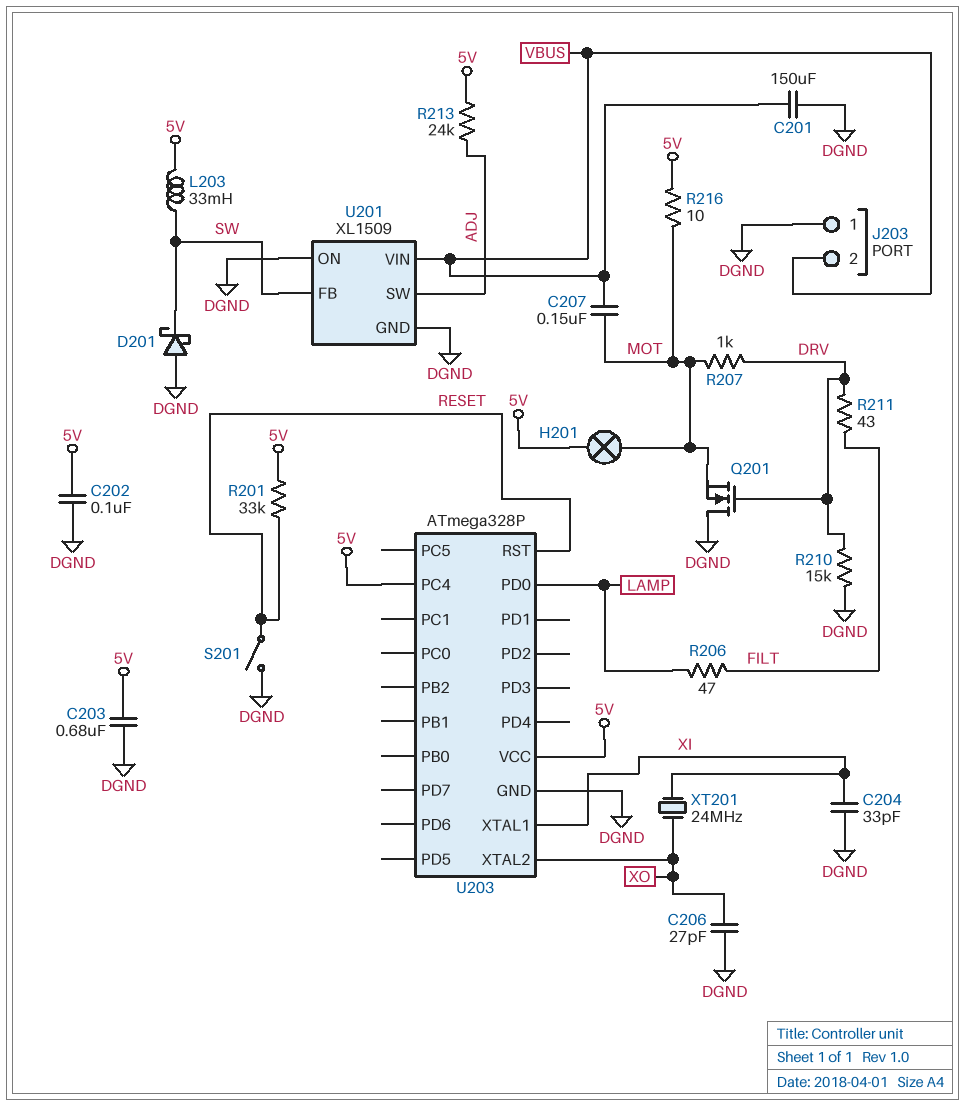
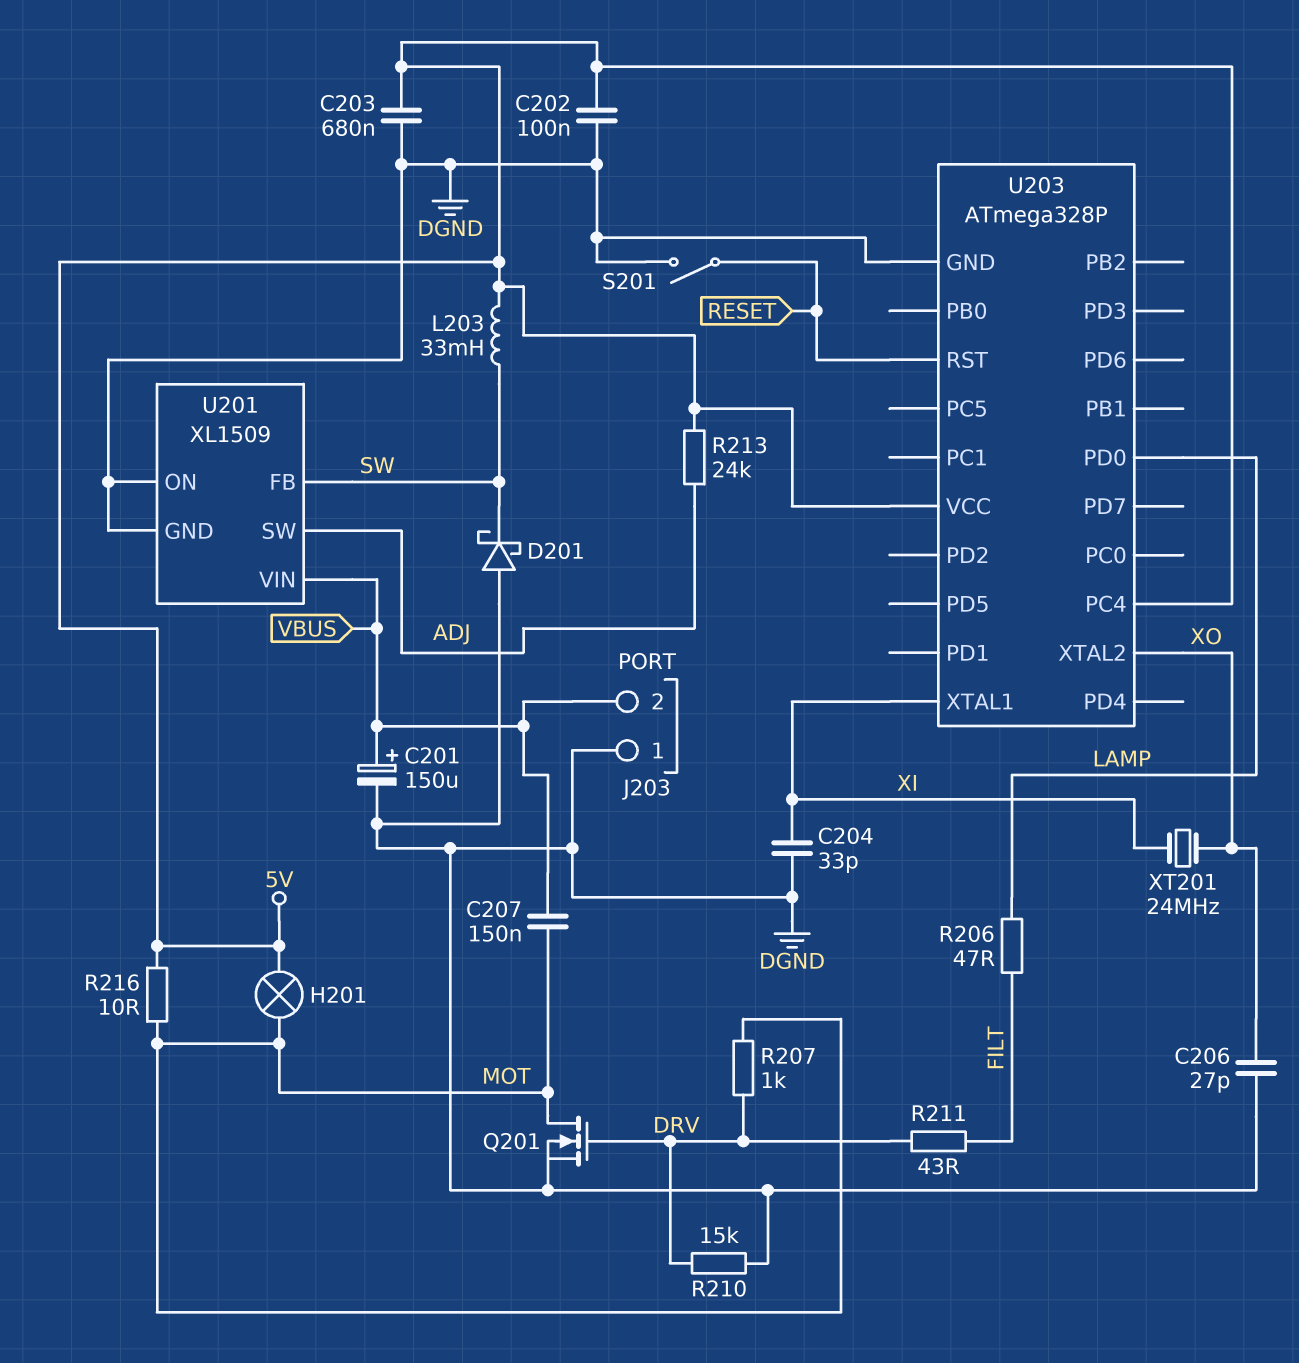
C201: 150uF (DGND, VBUS) -> 150uF (plus VBUS, minus DGND)
Q201: NMOS (G DRV, D DGND, S MOT) -> NMOS (G DRV, D MOT, S DGND)
R201: 33k (5V, RESET) -> none

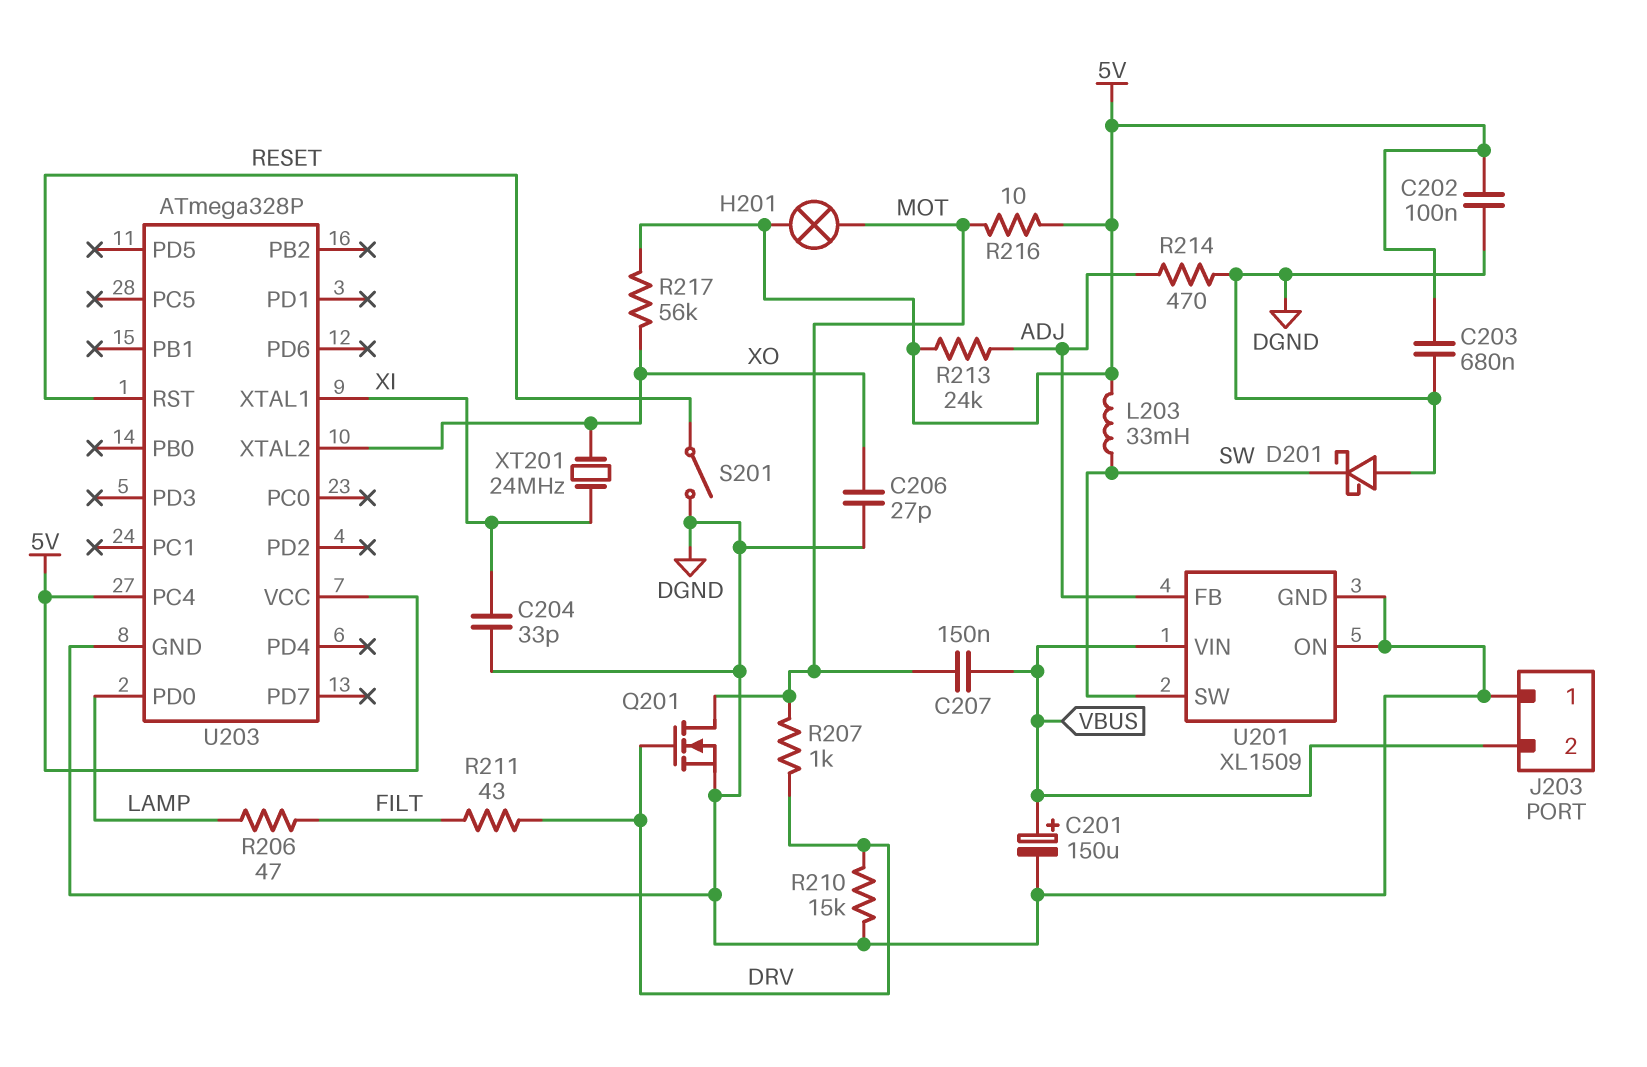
R214: none -> 470 (ADJ, DGND)
R217: none -> 56k (5V, XO)
U201 pin FB: SW -> ADJ
U201 pin SW: ADJ -> SW

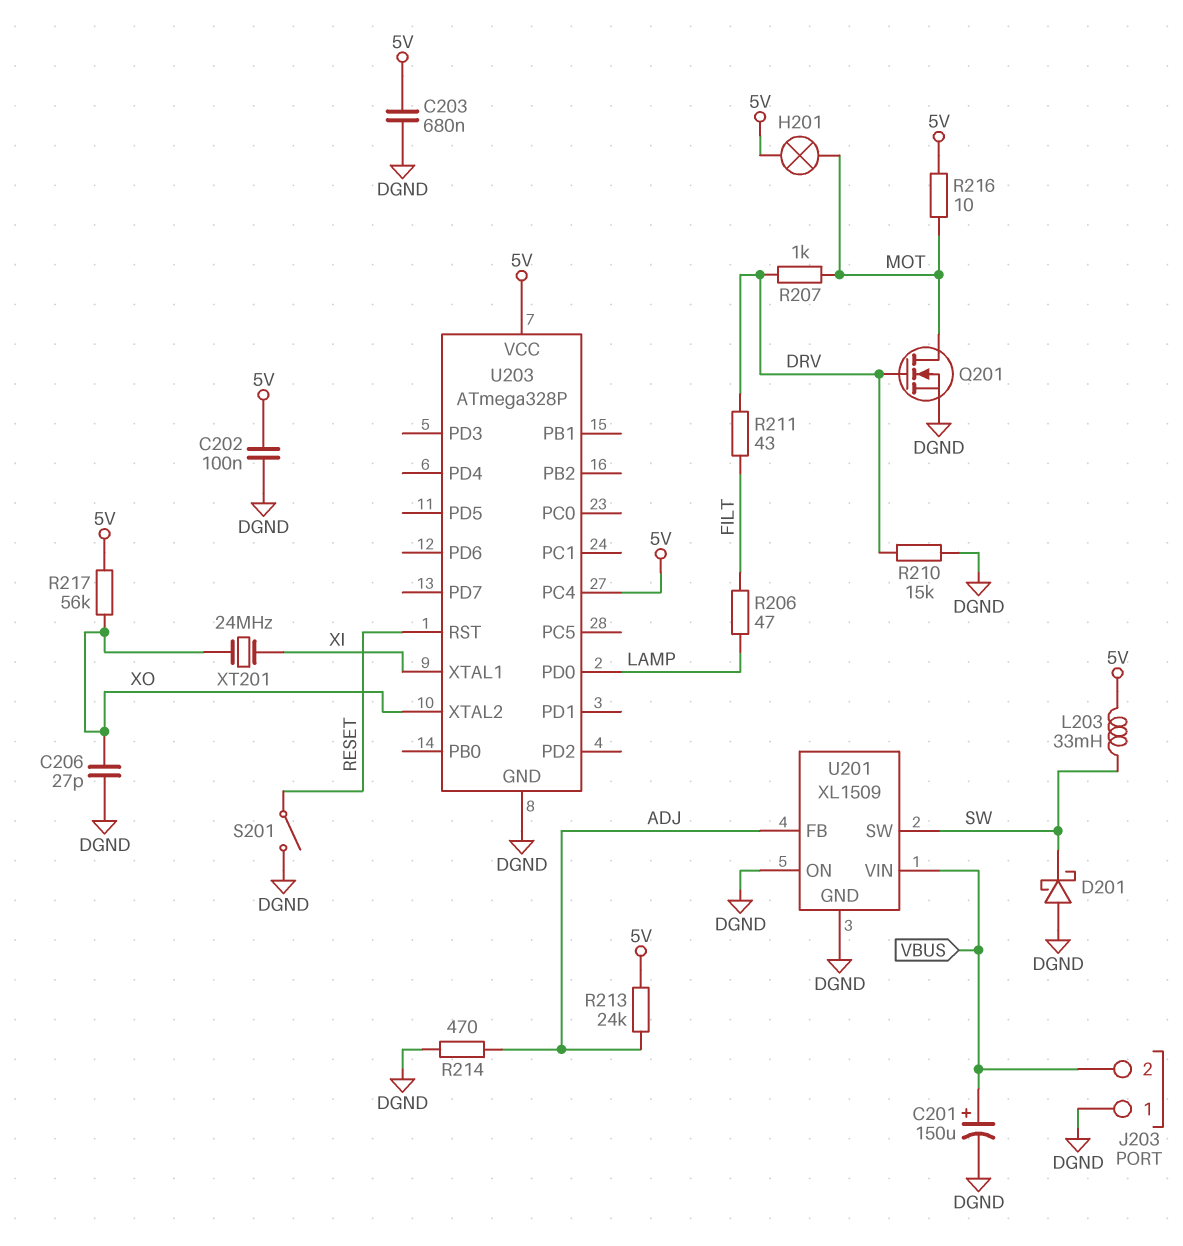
C204: 33pF (DGND, XI) -> none
C207: 150nF (MOT, VBUS) -> none

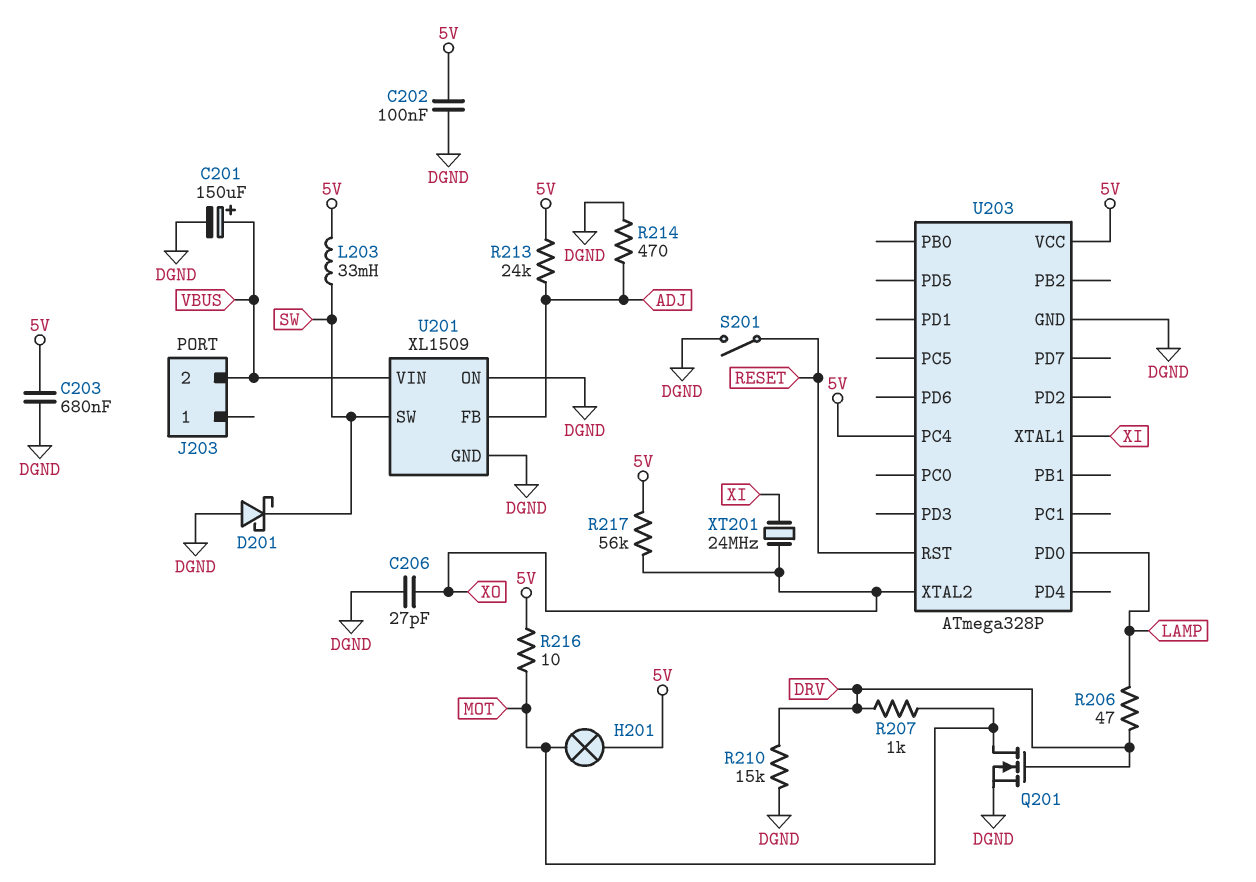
J203 pin 1: DGND -> none
R206: 47 (FILT, LAMP) -> 47 (DRV, LAMP)
R211: 43 (DRV, FILT) -> none

